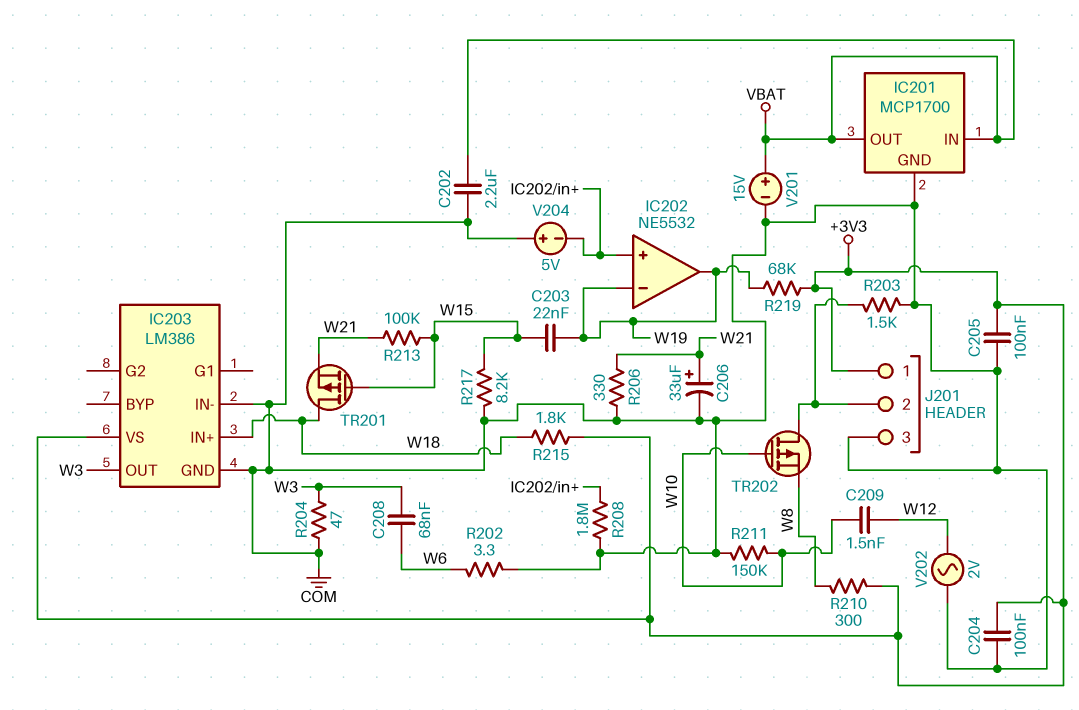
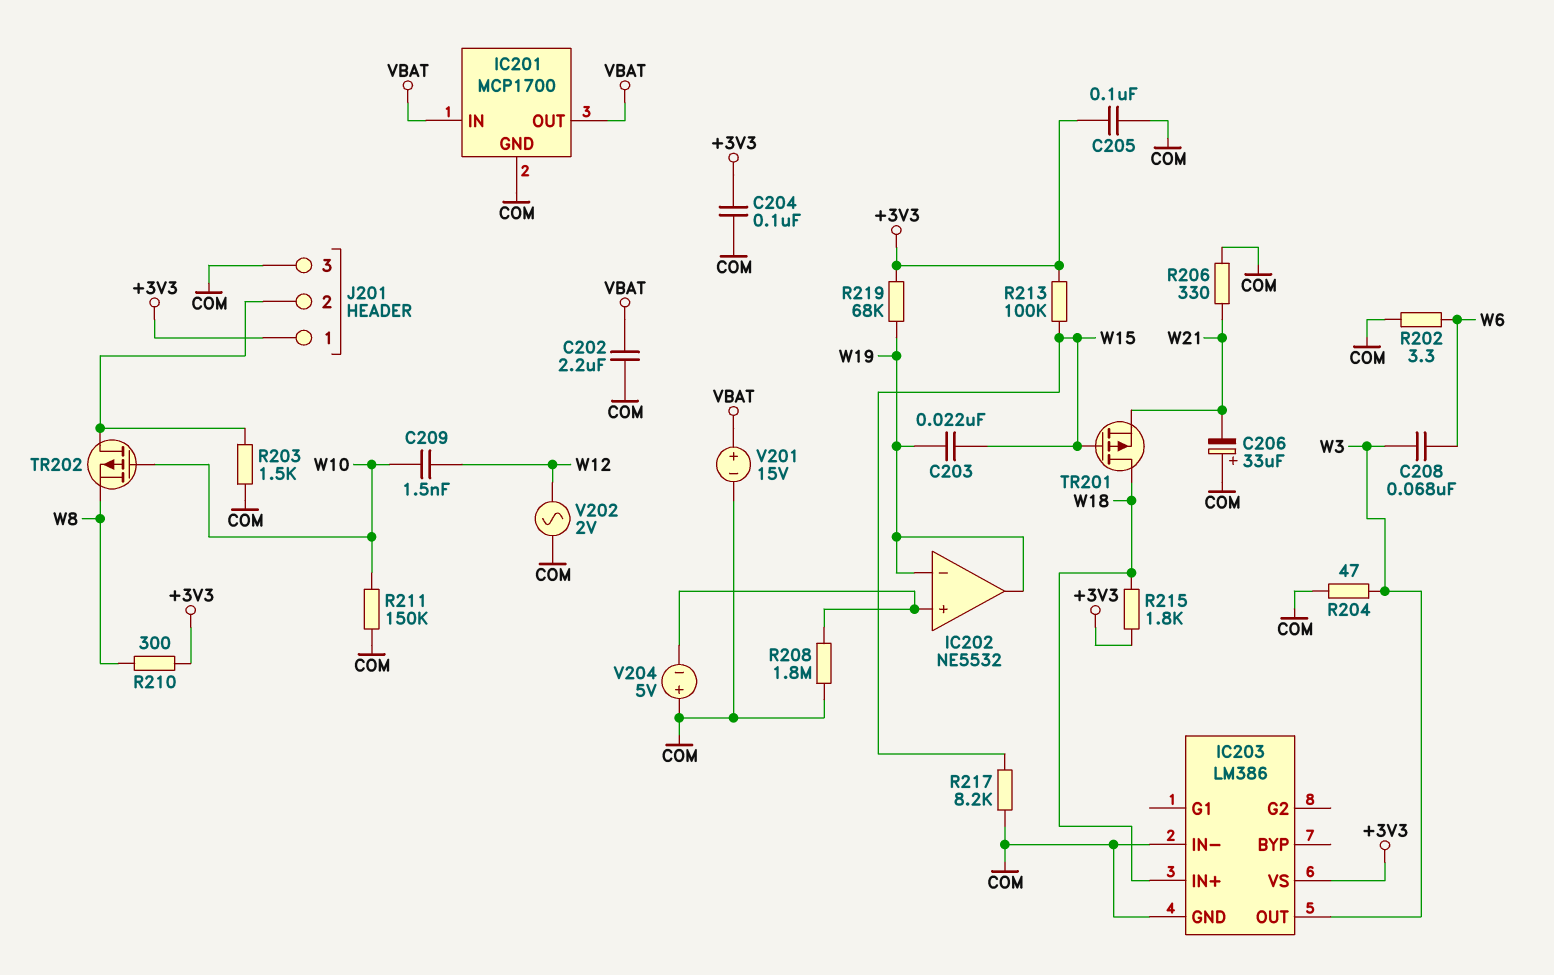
C206: 33uF (plus W21, minus COM) -> 33uF (plus COM, minus W21)
R213: 100k (W15, W21) -> 100k (+3V3, W15)

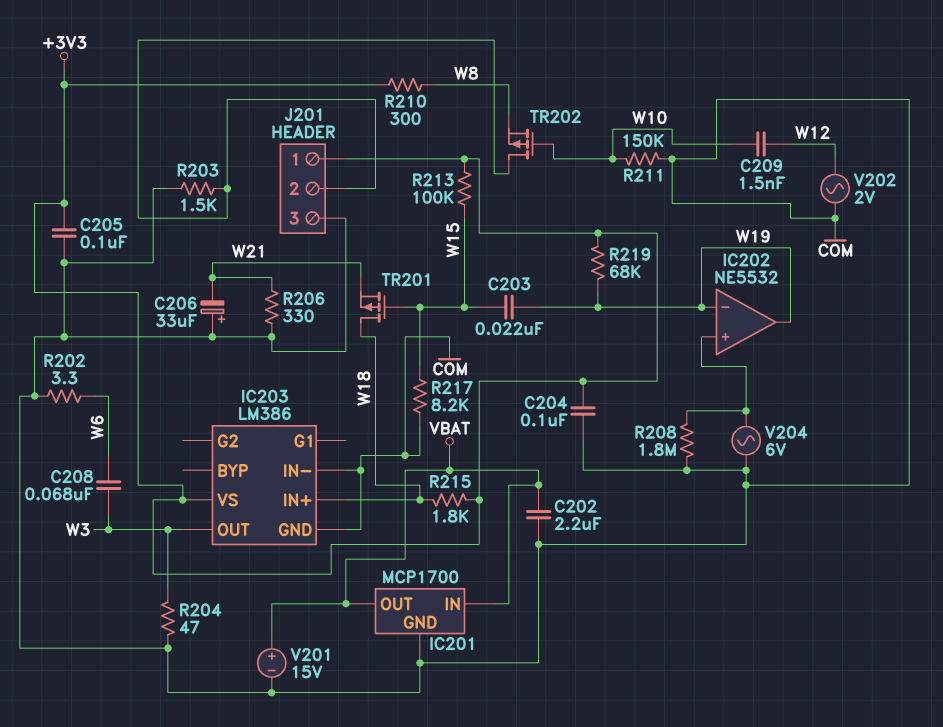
V204: 5V (plus COM, minus IC202/in+) -> AC 6V (COM, IC202/in+)

